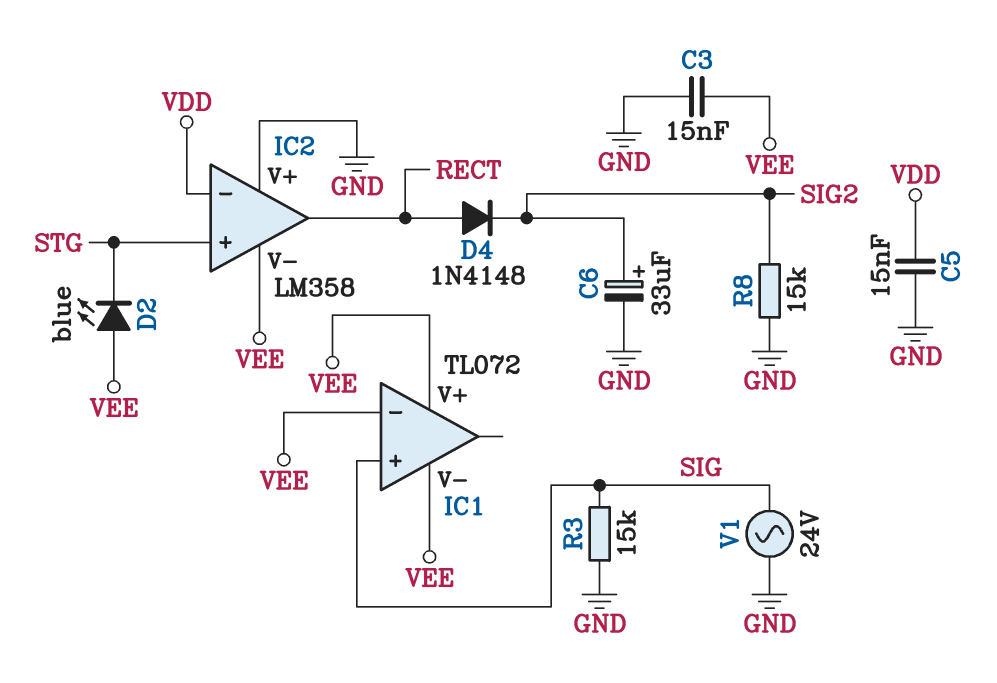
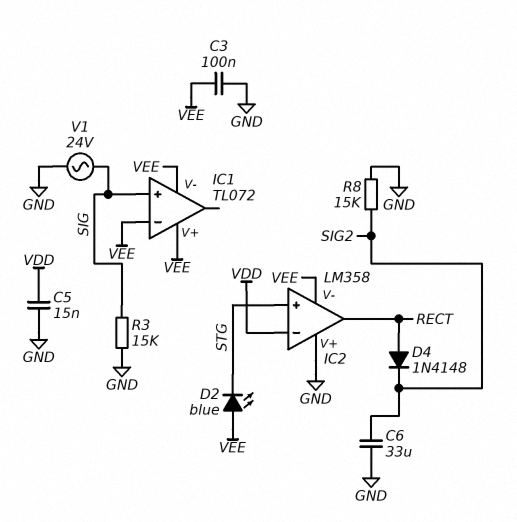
C3: 15nF (GND, VEE) -> 100nF (GND, VEE)
C6: 33uF (plus SIG2, minus GND) -> 33uF (GND, SIG2)

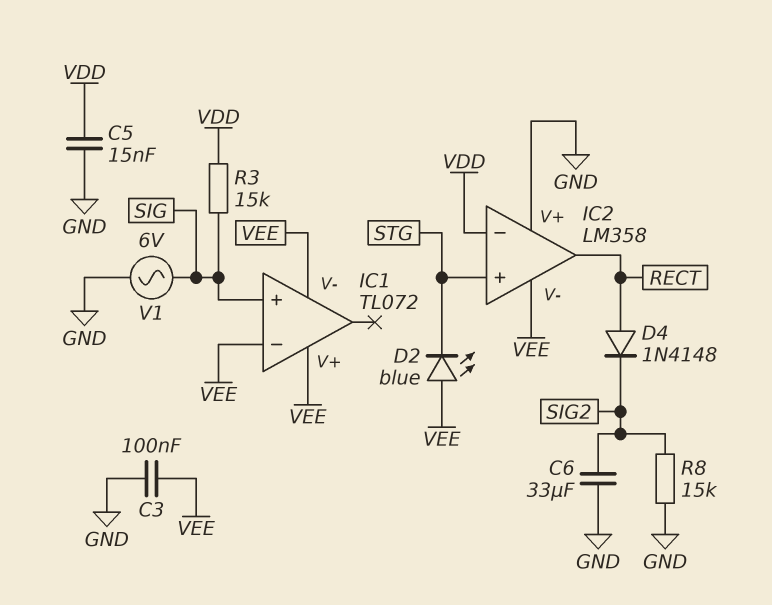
R3: 15k (GND, SIG) -> 15k (SIG, VDD)
V1: AC 24V (GND, SIG) -> AC 6V (GND, SIG)

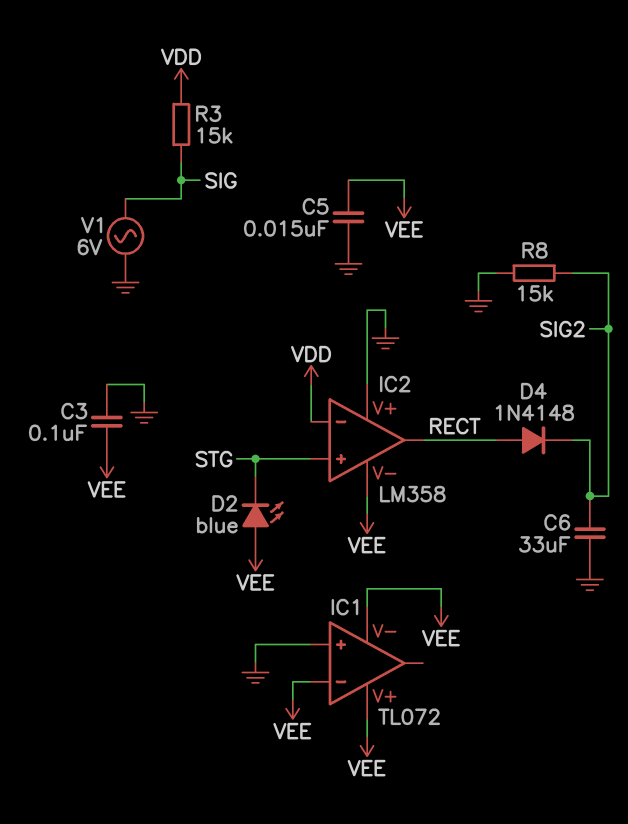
C5: 15nF (GND, VDD) -> 15nF (GND, VEE)
IC1 pin in+: SIG -> GND

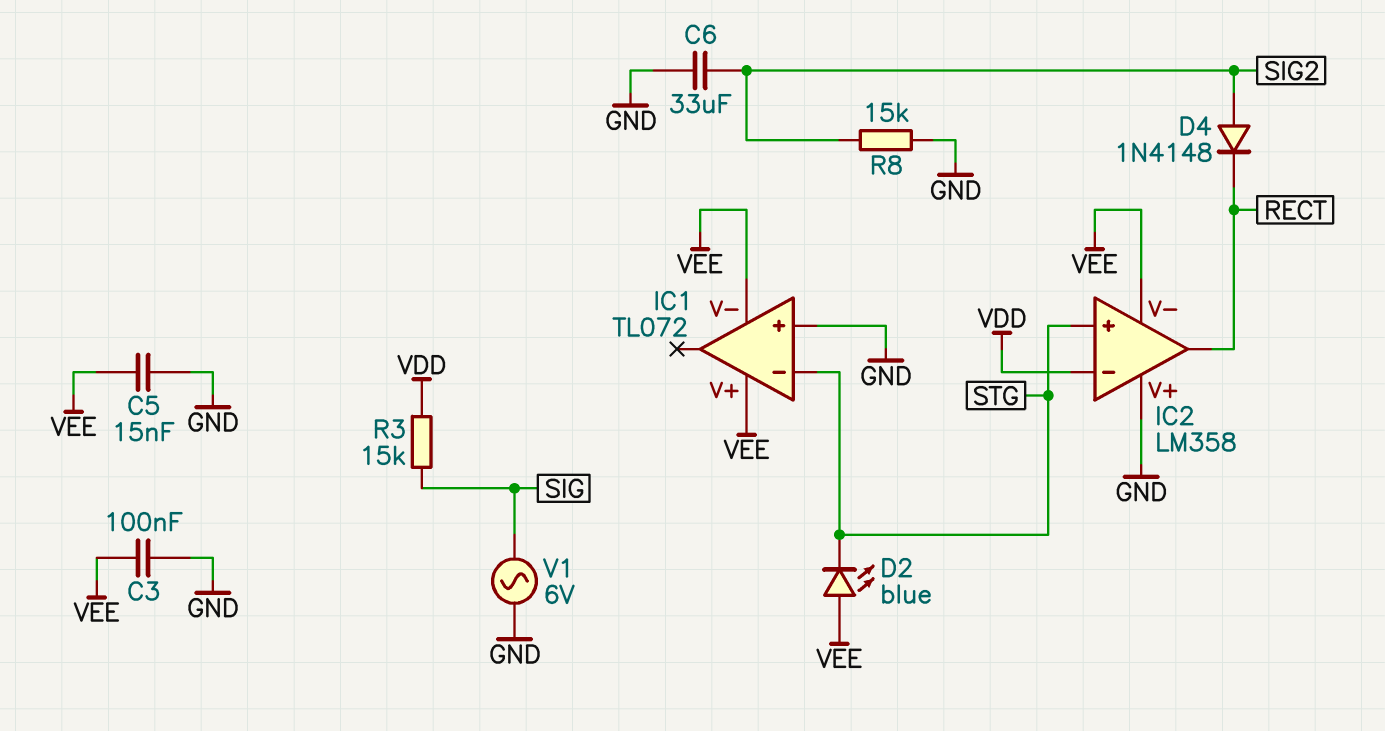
D4: diode 1N4148 (A RECT, K SIG2) -> diode 1N4148 (A SIG2, K RECT)
IC1 pin in-: VEE -> STG

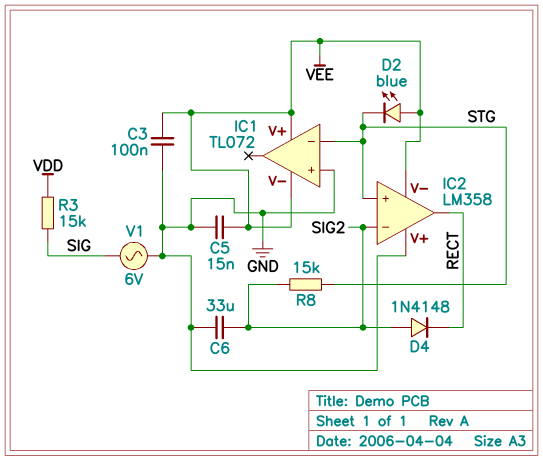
IC2 pin in-: VDD -> SIG2
R8: 15k (GND, SIG2) -> 15k (SIG2, STG)

